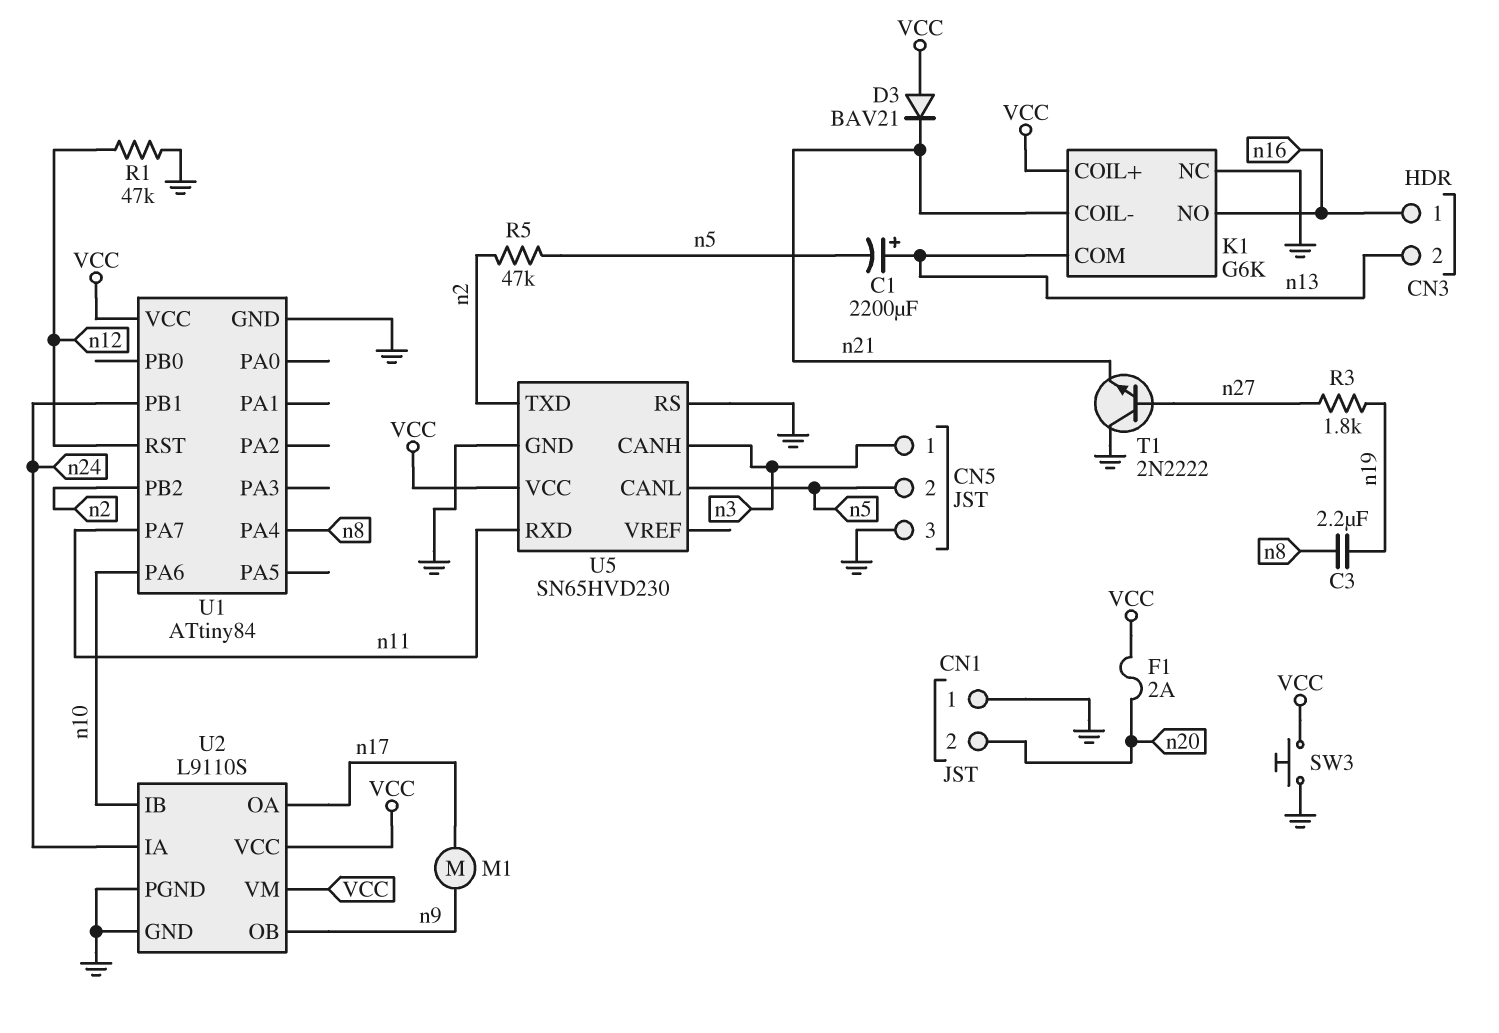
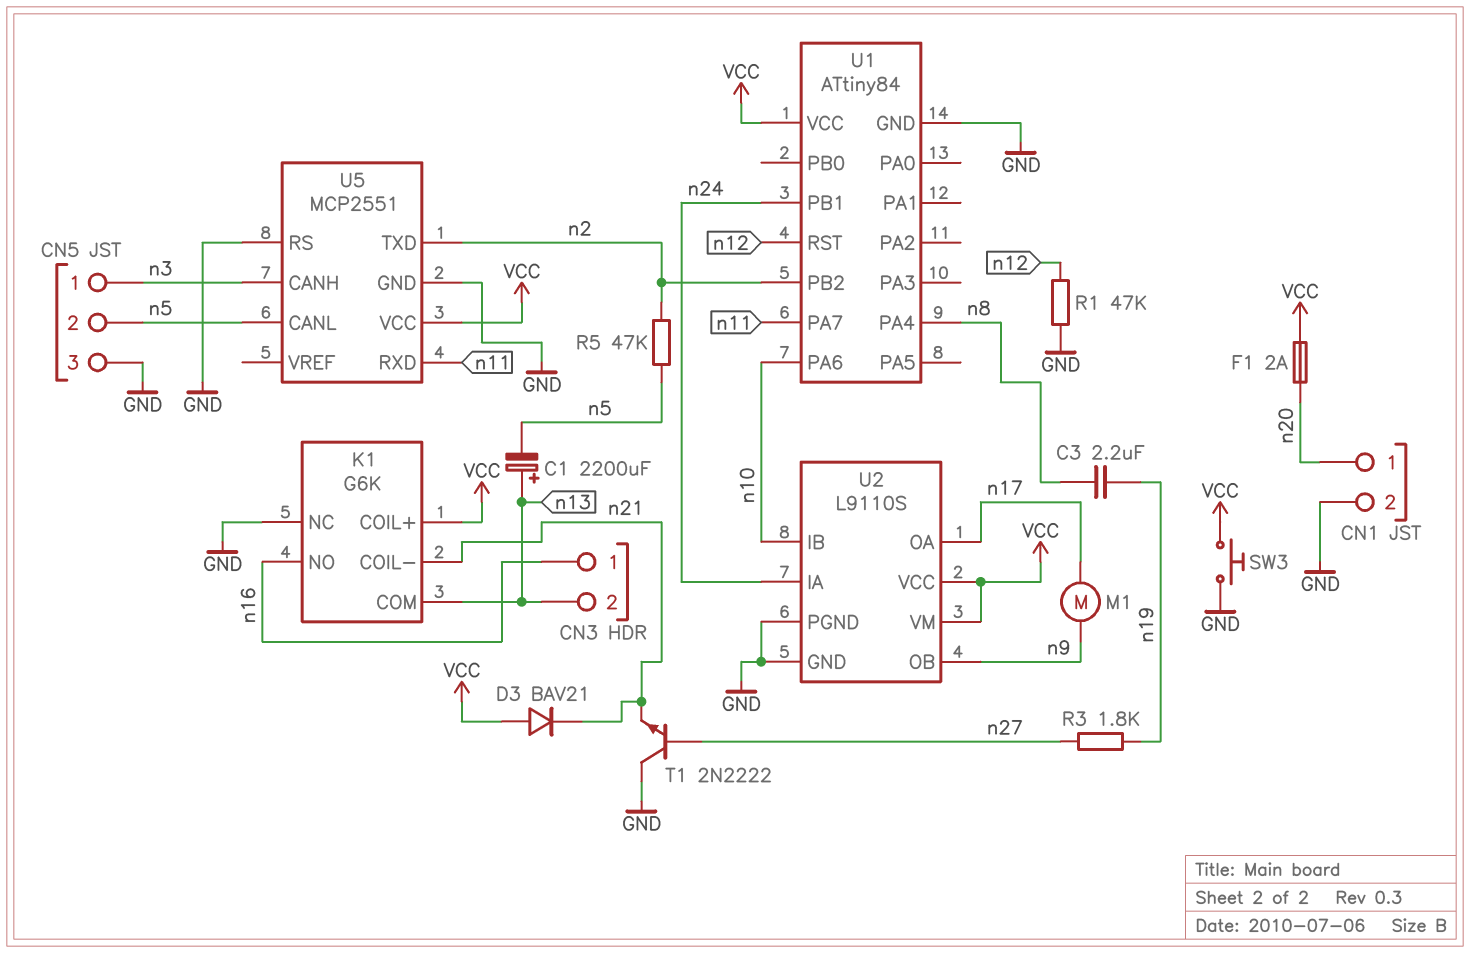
CN1 pin 1: GND -> n20
CN1 pin 2: n20 -> GND
U5: SN65HVD230 -> MCP2551

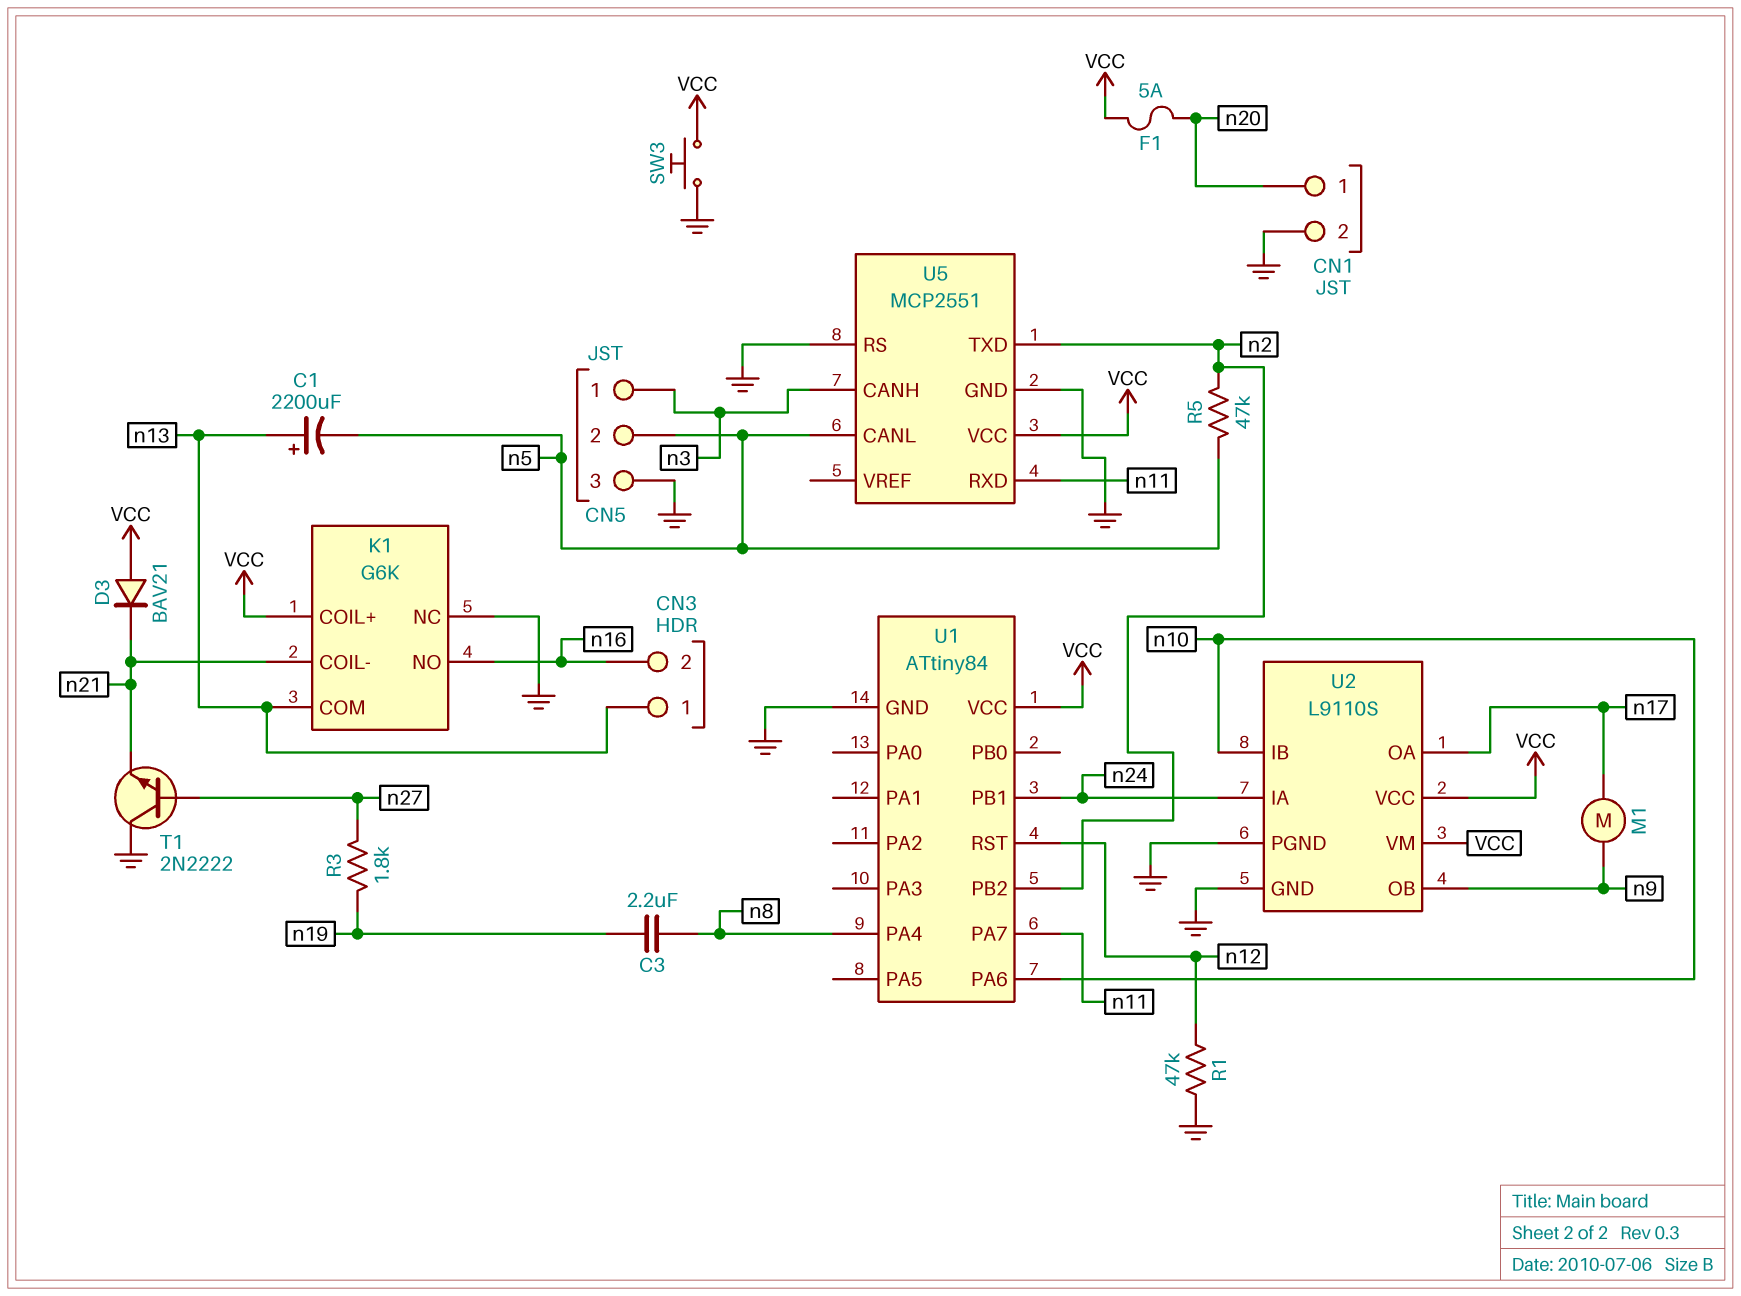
CN3 pin 1: n16 -> n13
CN3 pin 2: n13 -> n16
F1: 2A (VCC, n20) -> 5A (VCC, n20)

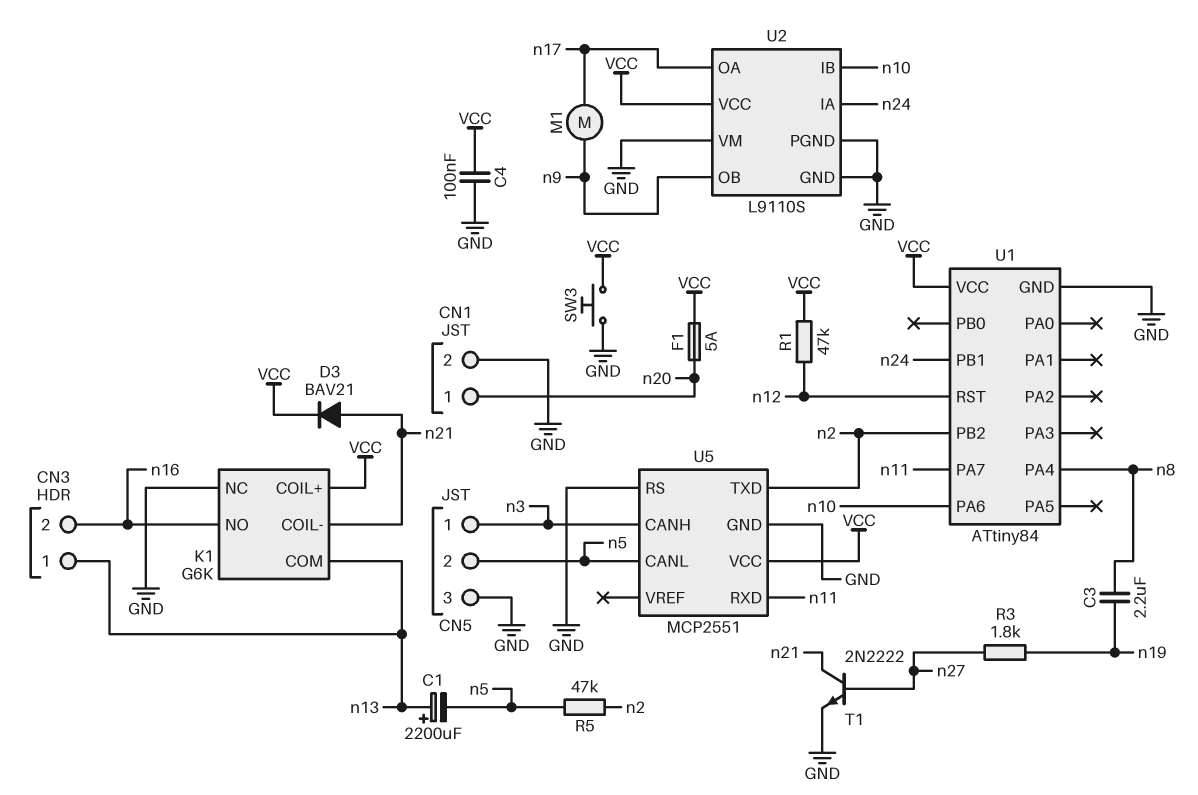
C4: none -> 100nF (GND, VCC)
D3: diode BAV21 (A VCC, K n21) -> diode BAV21 (A n21, K VCC)
R1: 47k (GND, n12) -> 47k (VCC, n12)
T1: NPN 2N2222 (B n27, C GND, E n21) -> NPN 2N2222 (B n27, C n21, E GND)
U2 pin VM: VCC -> GND

